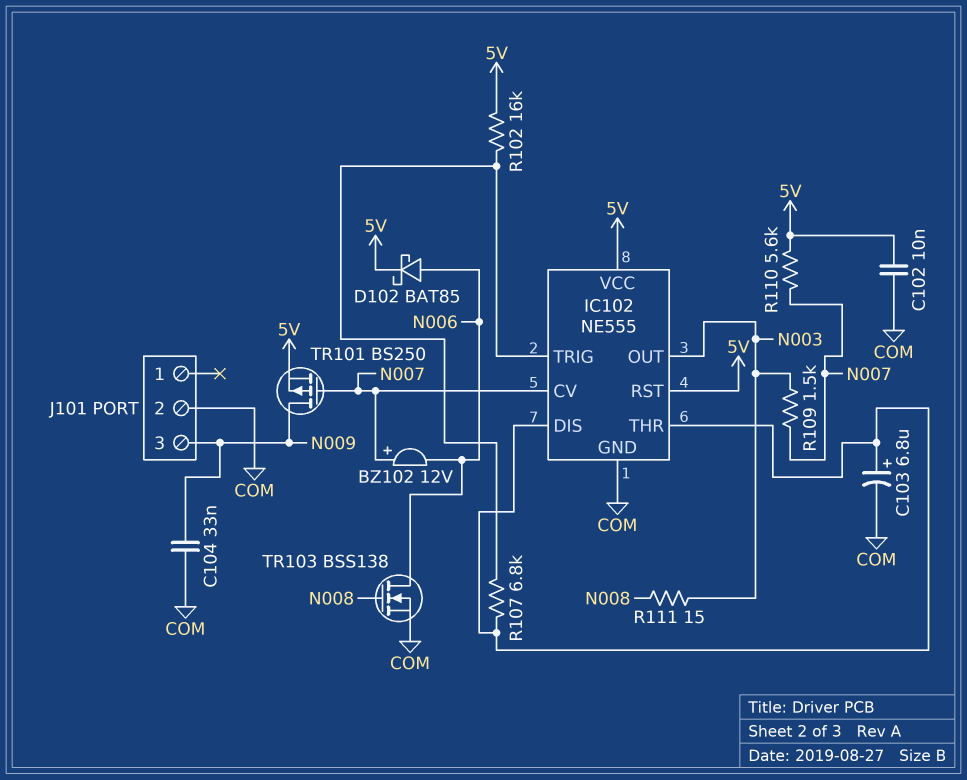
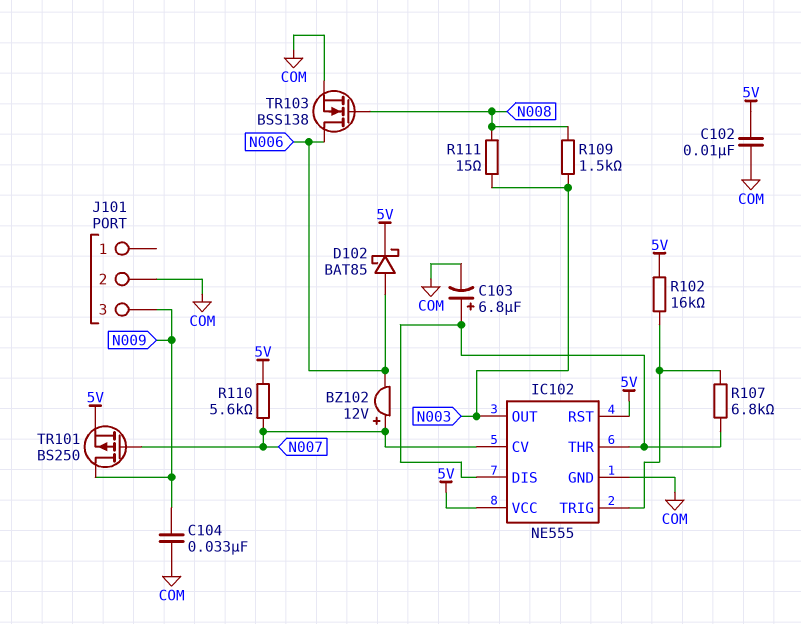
R109: 1.5k (N003, N007) -> 1.5k (N003, N008)

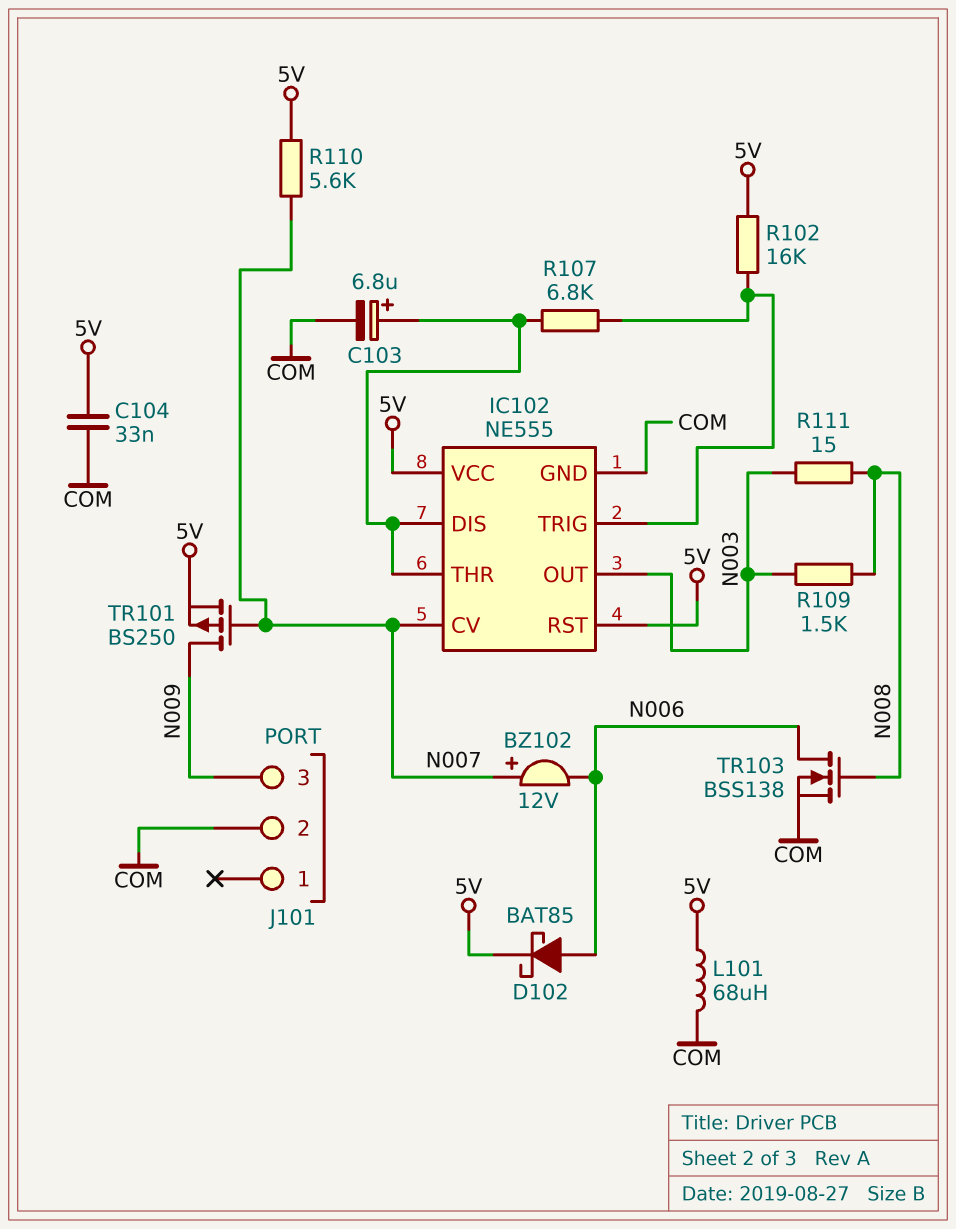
C102: 10nF (5V, COM) -> none
C104: 33nF (COM, N009) -> 33nF (5V, COM)
L101: none -> 68uH (5V, COM)

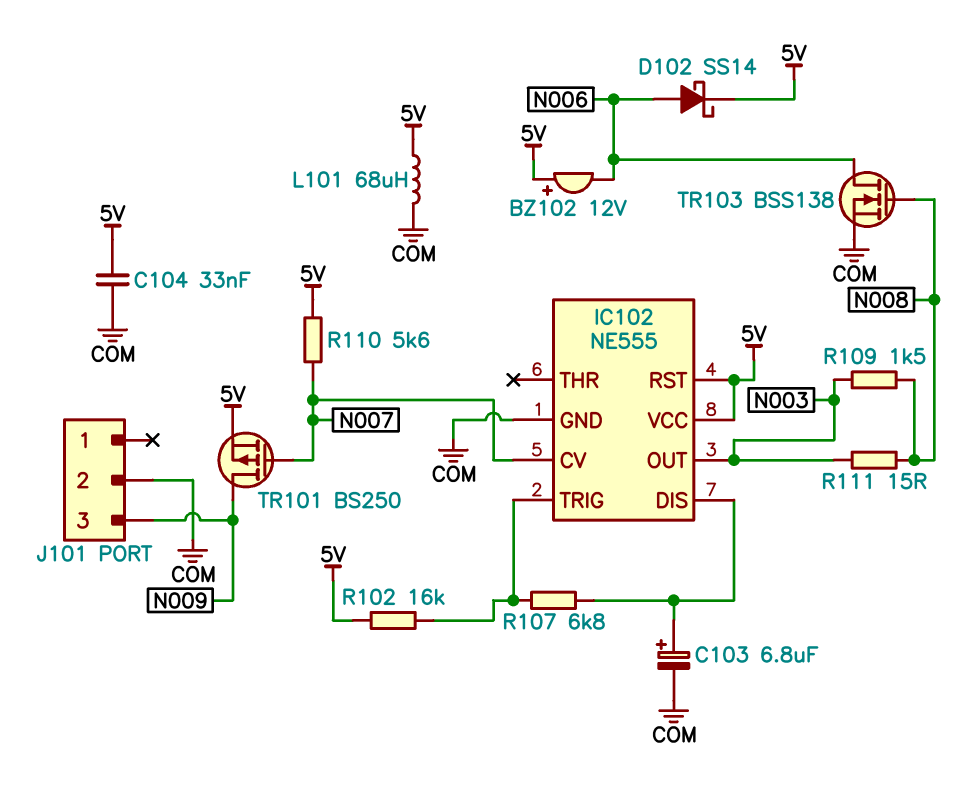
BZ102: buzzer 12V (plus N007, minus N006) -> buzzer 12V (plus 5V, minus N006)
D102: schottky BAT85 (A N006, K 5V) -> schottky SS14 (A N006, K 5V)
IC102 pin THR: IC102/DIS -> none

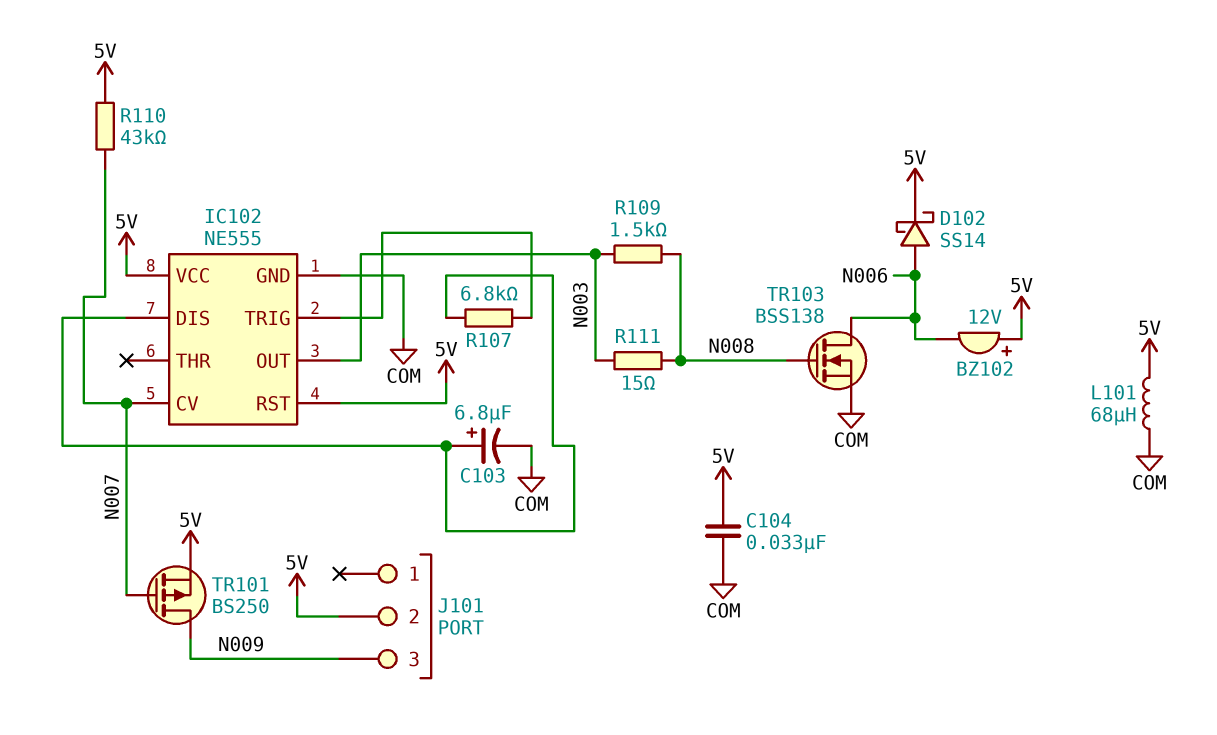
J101 pin 2: COM -> 5V
R102: 16k (5V, IC102/TRIG) -> none
R110: 5.6k (5V, N007) -> 43k (5V, N007)

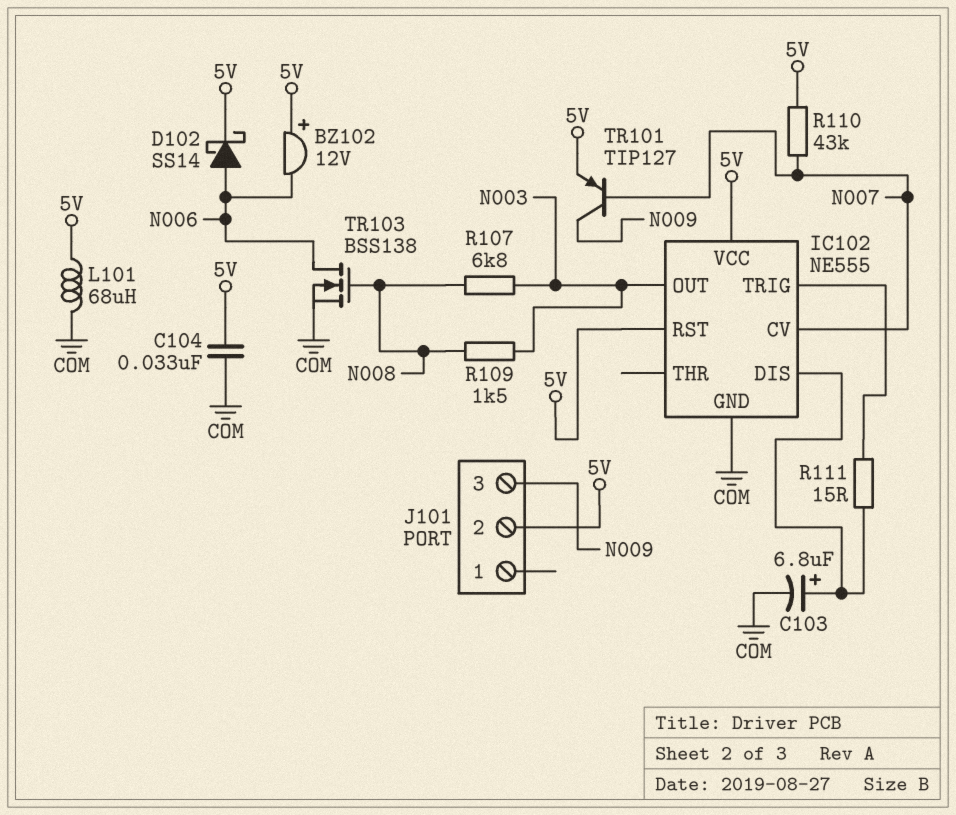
R107: 6.8k (IC102/DIS, IC102/TRIG) -> 6.8k (N003, N008)
R111: 15 (N003, N008) -> 15 (IC102/DIS, IC102/TRIG)
TR101: PMOS BS250 (G N007, D N009, S 5V) -> PNP TIP127 (B N007, C N009, E 5V)

